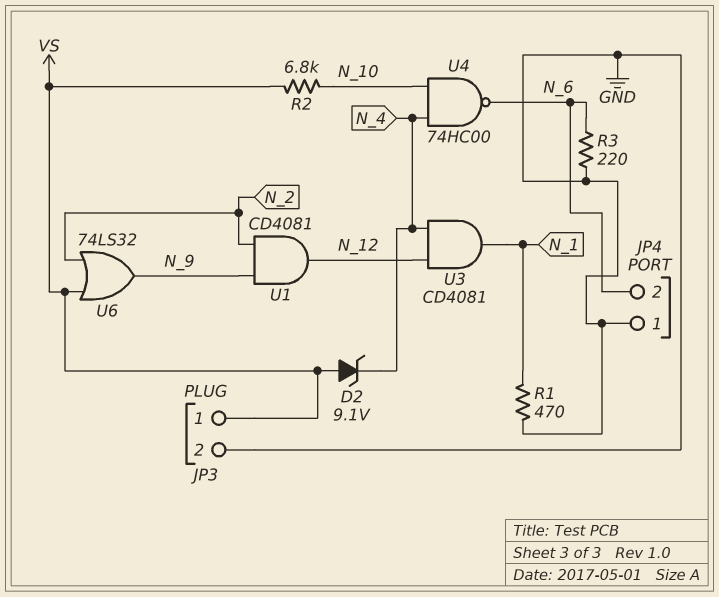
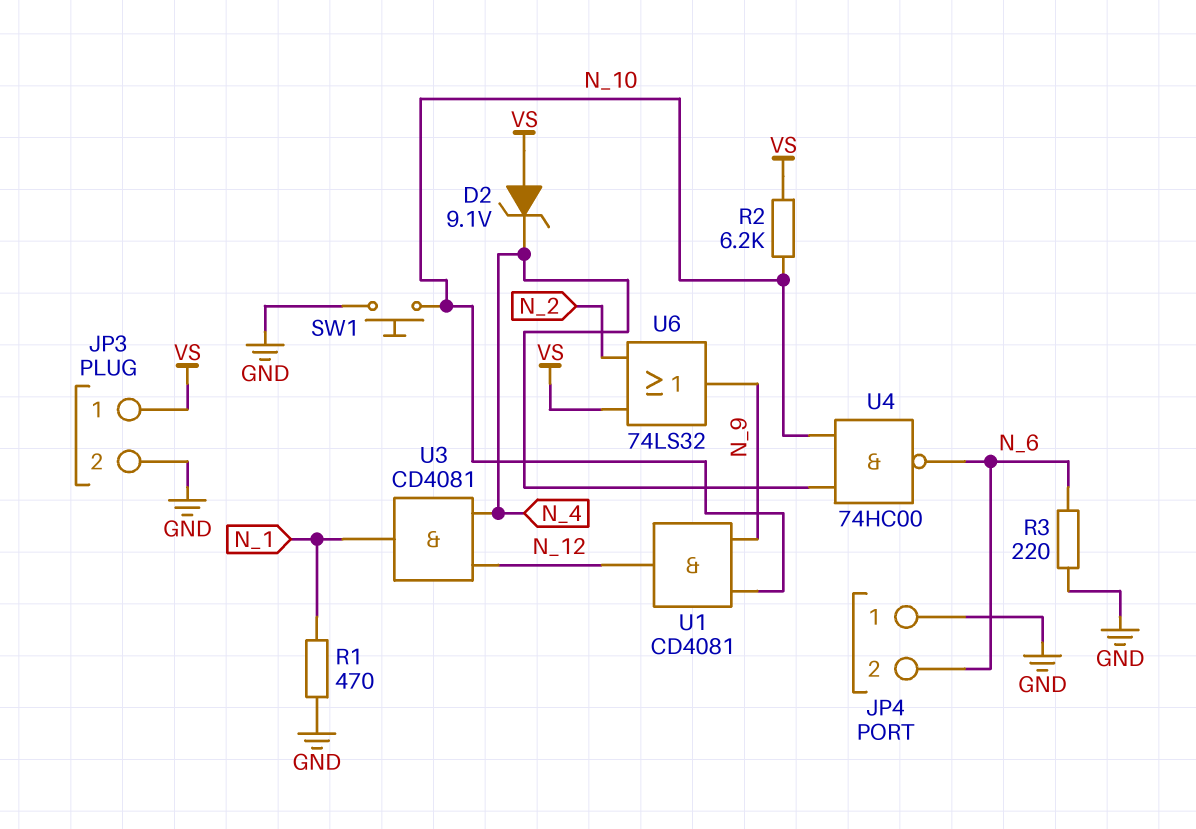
R2: 6.8k (N_10, VS) -> 6.2k (N_10, VS)
SW1: none -> button (GND, N_10)
U1: AND CD4081 (in N_2, in N_9, out N_12) -> AND CD4081 (in N_9, in N_10, out N_12)

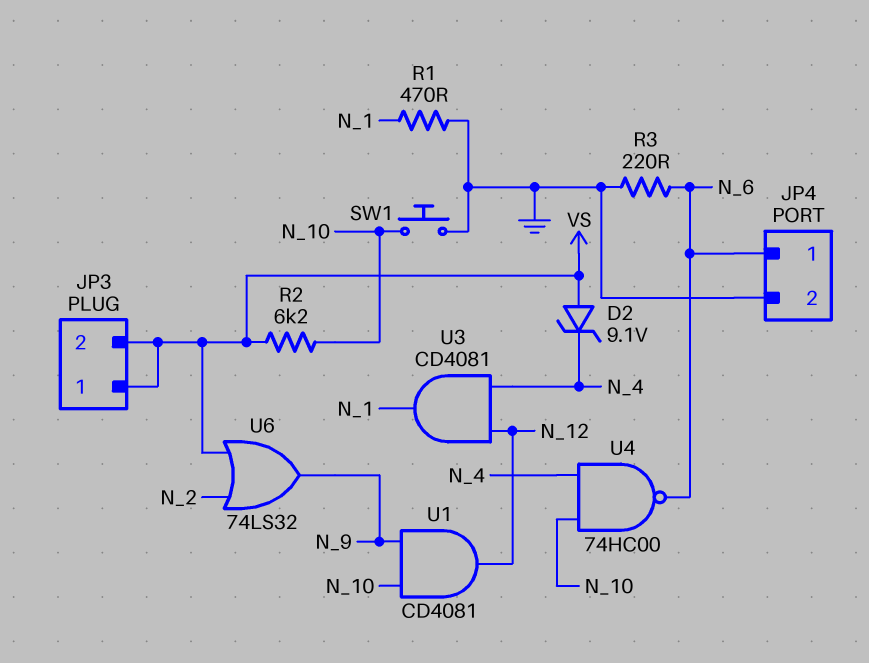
JP3 pin 2: GND -> VS
JP4 pin 1: GND -> N_6
JP4 pin 2: N_6 -> GND

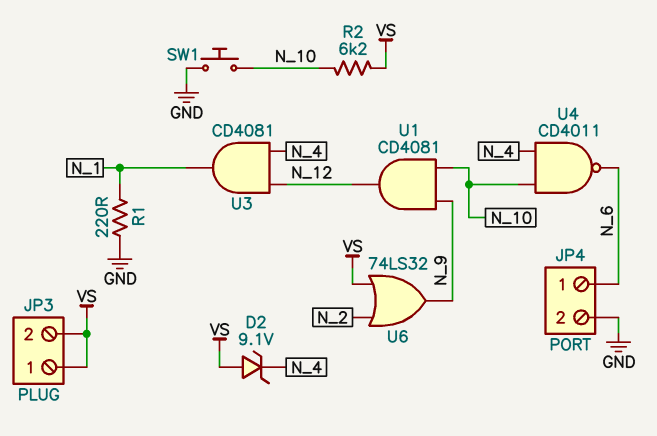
R1: 470 (GND, N_1) -> 220 (GND, N_1)
R3: 220 (GND, N_6) -> none
U4: NAND 74HC00 (in N_4, in N_10, out N_6) -> NAND CD4011 (in N_4, in N_10, out N_6)

